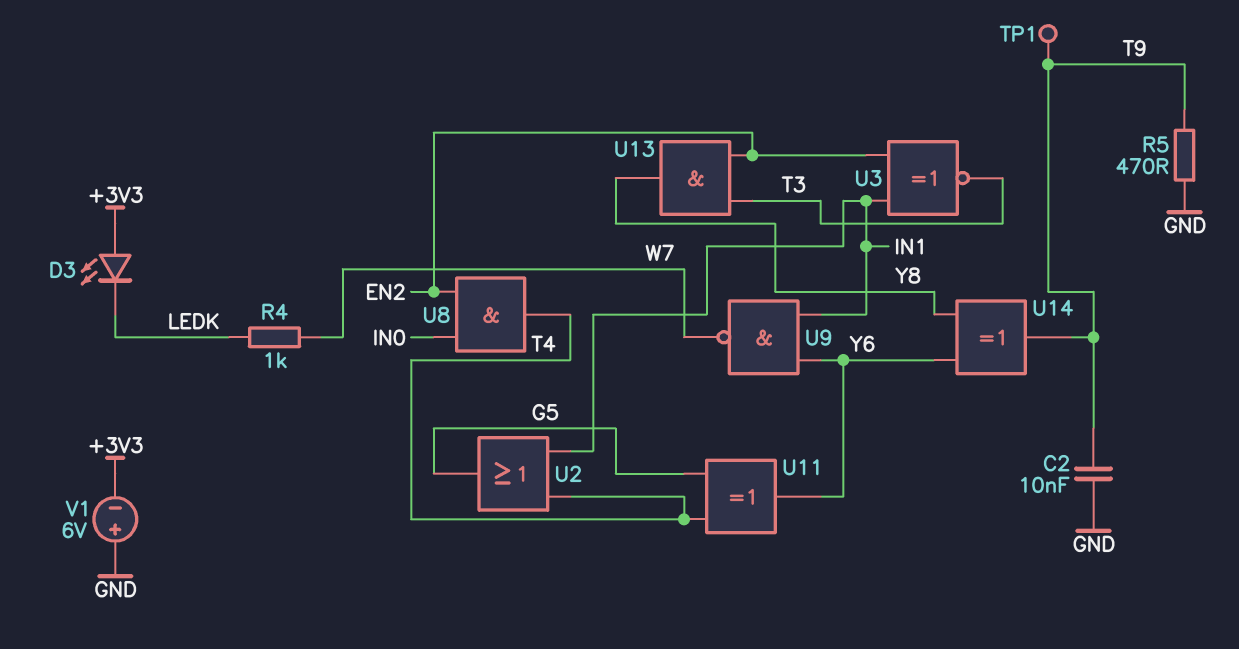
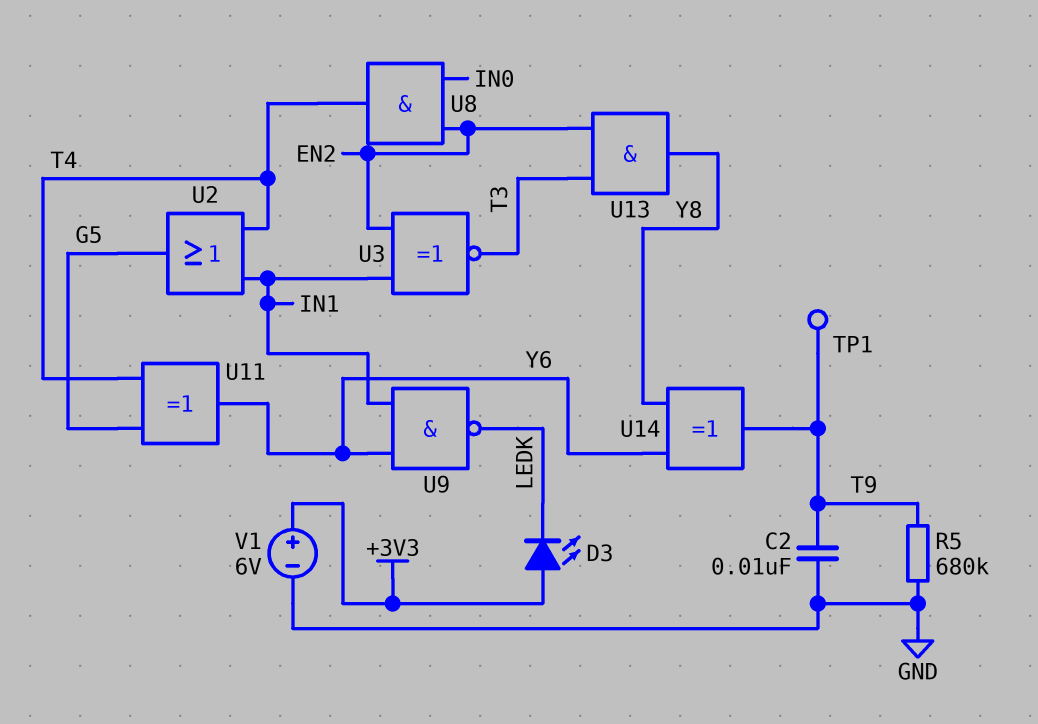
R4: 1k (LEDK, W7) -> none
R5: 470 (GND, T9) -> 680k (GND, T9)
U9: NAND (in IN1, in Y6, out W7) -> NAND (in IN1, in Y6, out LEDK)
V1: 6V (plus GND, minus +3V3) -> 6V (plus +3V3, minus GND)

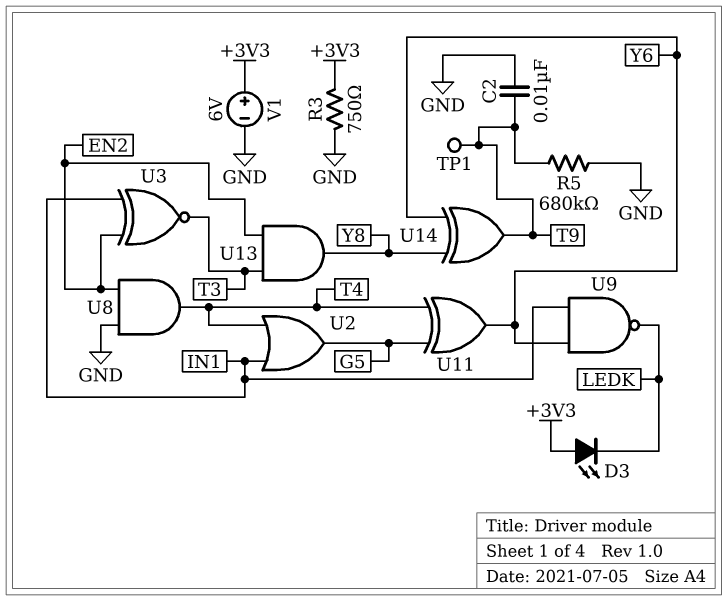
R3: none -> 750 (+3V3, GND)
U8: AND (in EN2, in IN0, out T4) -> AND (in EN2, in GND, out T4)

